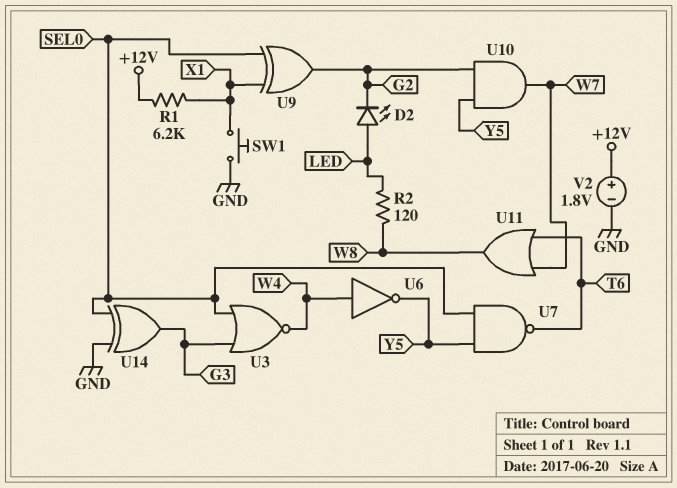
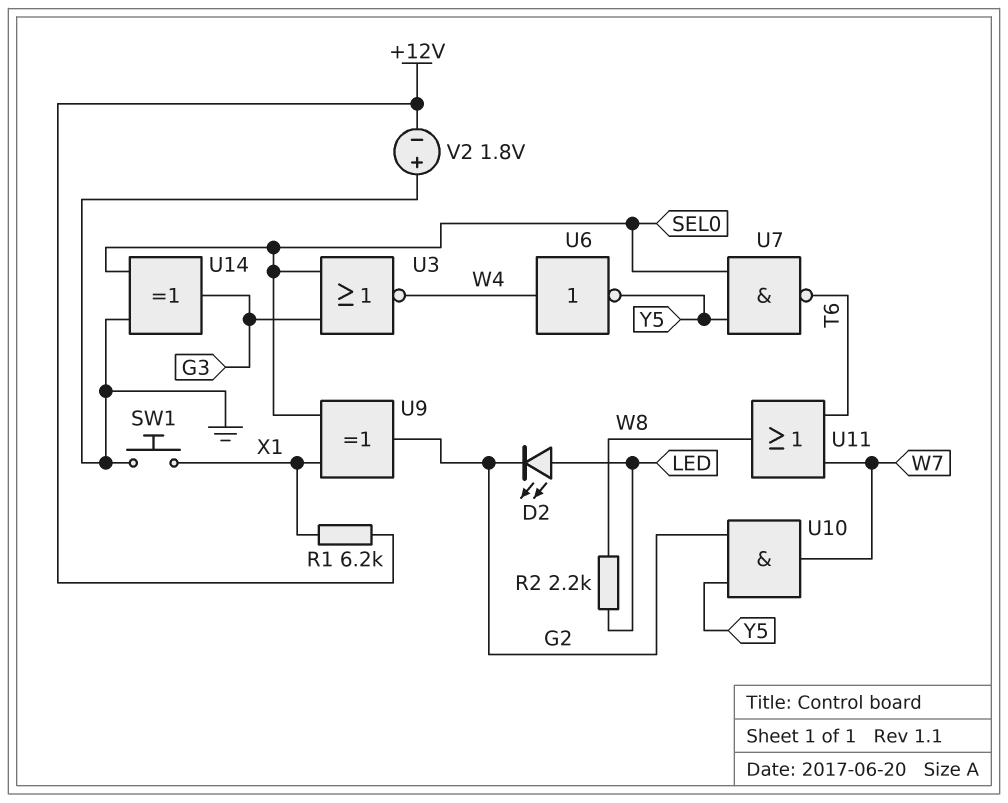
R2: 120 (LED, W8) -> 2.2k (LED, W8)
V2: 1.8V (plus +12V, minus GND) -> 1.8V (plus GND, minus +12V)

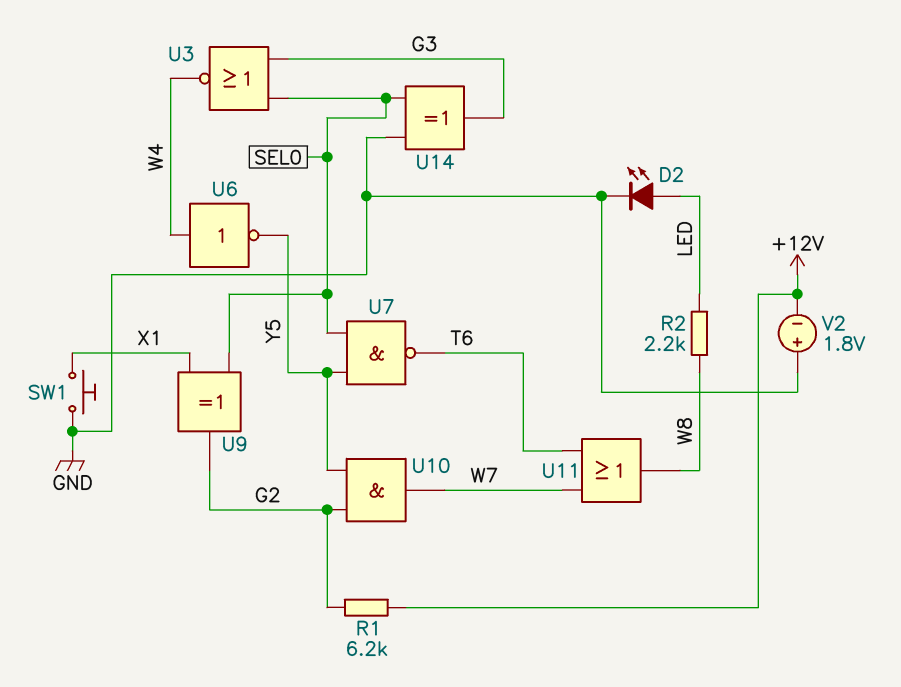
D2: LED (A LED, K G2) -> LED (A LED, K GND)
R1: 6.2k (+12V, X1) -> 6.2k (+12V, G2)

